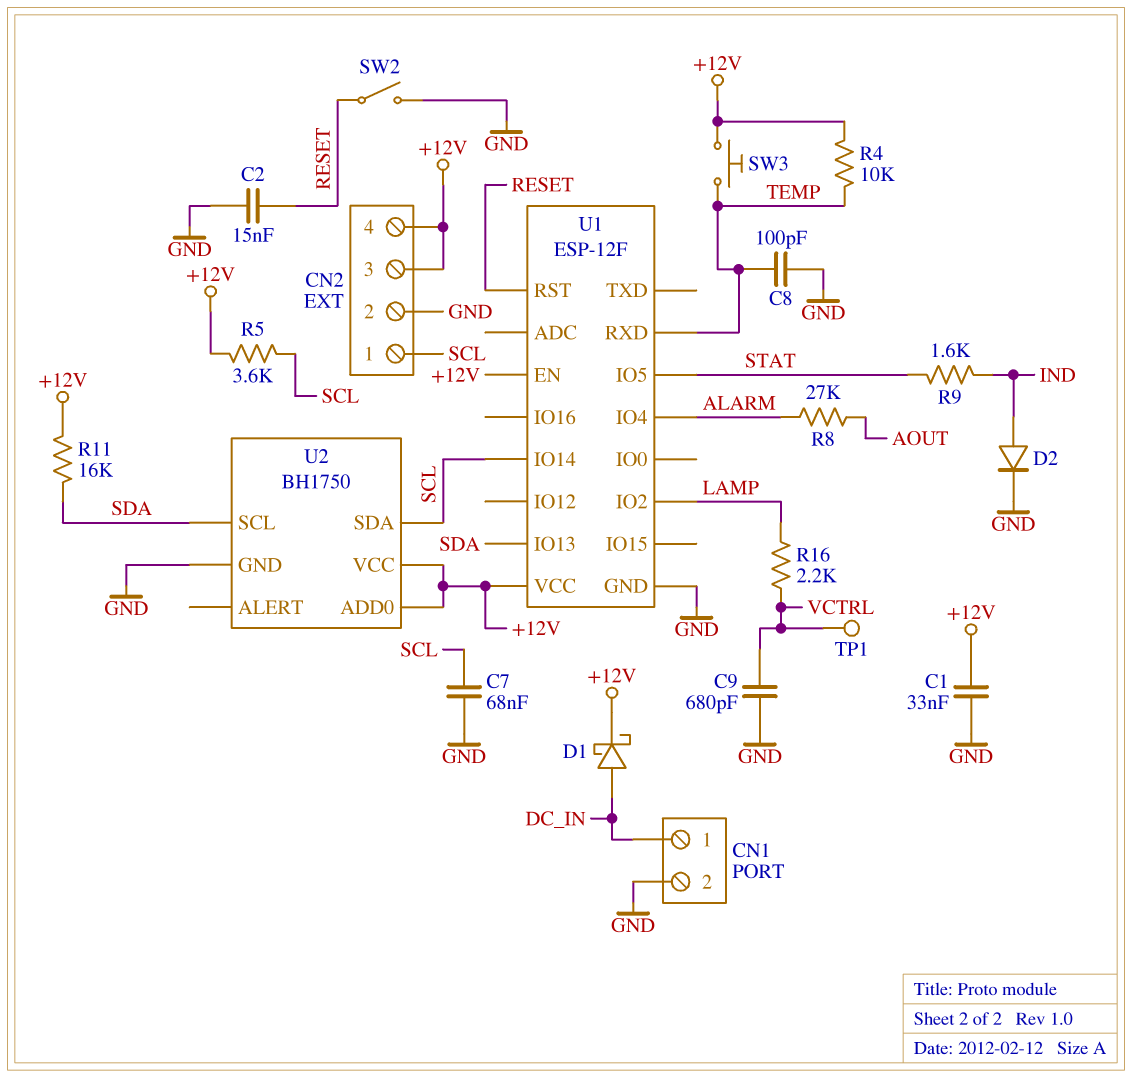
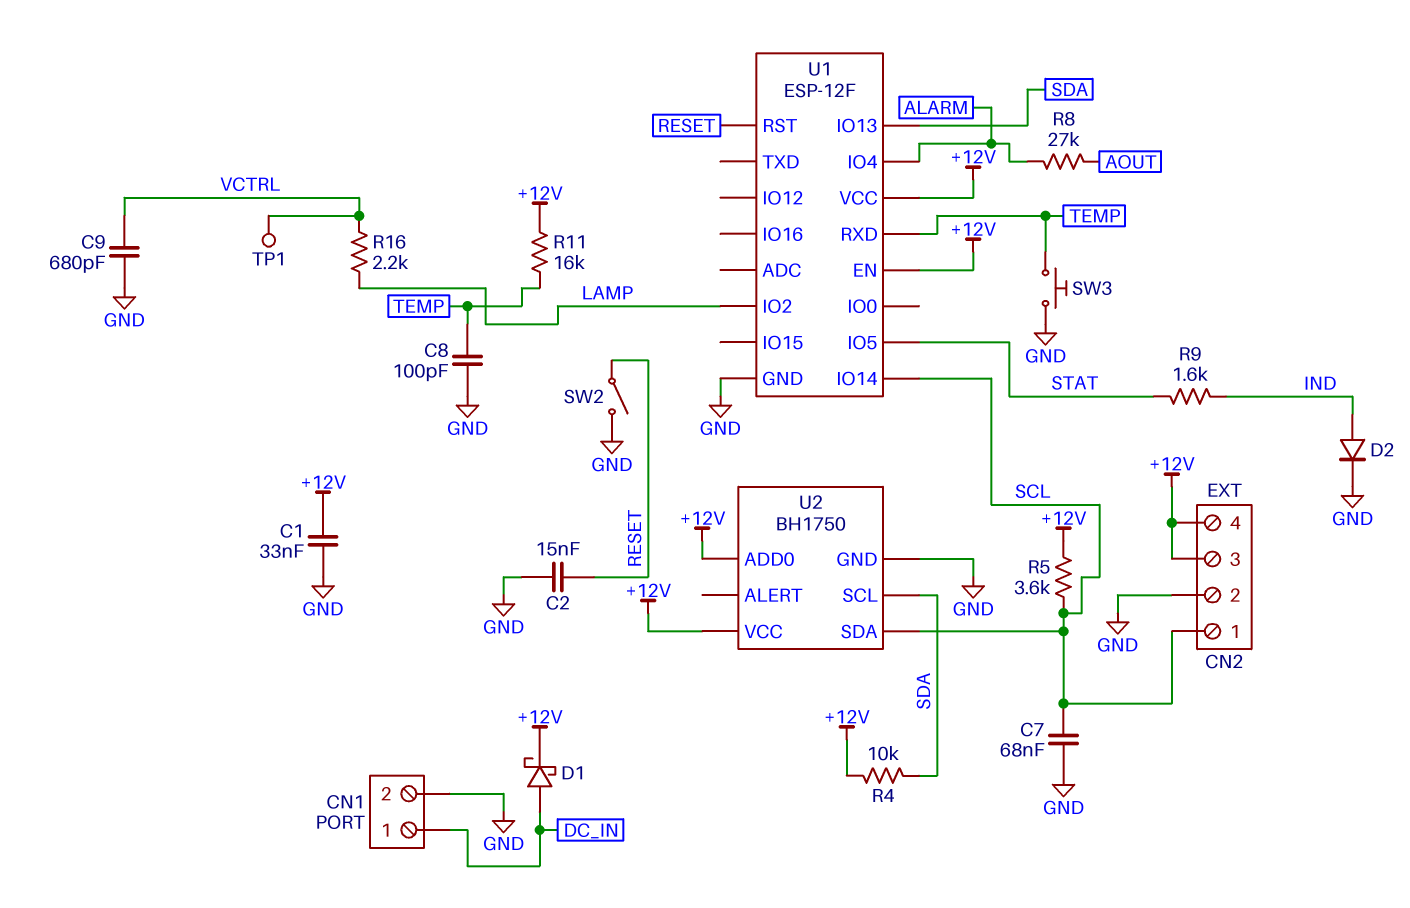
R4: 10k (+12V, TEMP) -> 10k (+12V, SDA)
R11: 16k (+12V, SDA) -> 16k (+12V, TEMP)
SW3: button (+12V, TEMP) -> button (GND, TEMP)

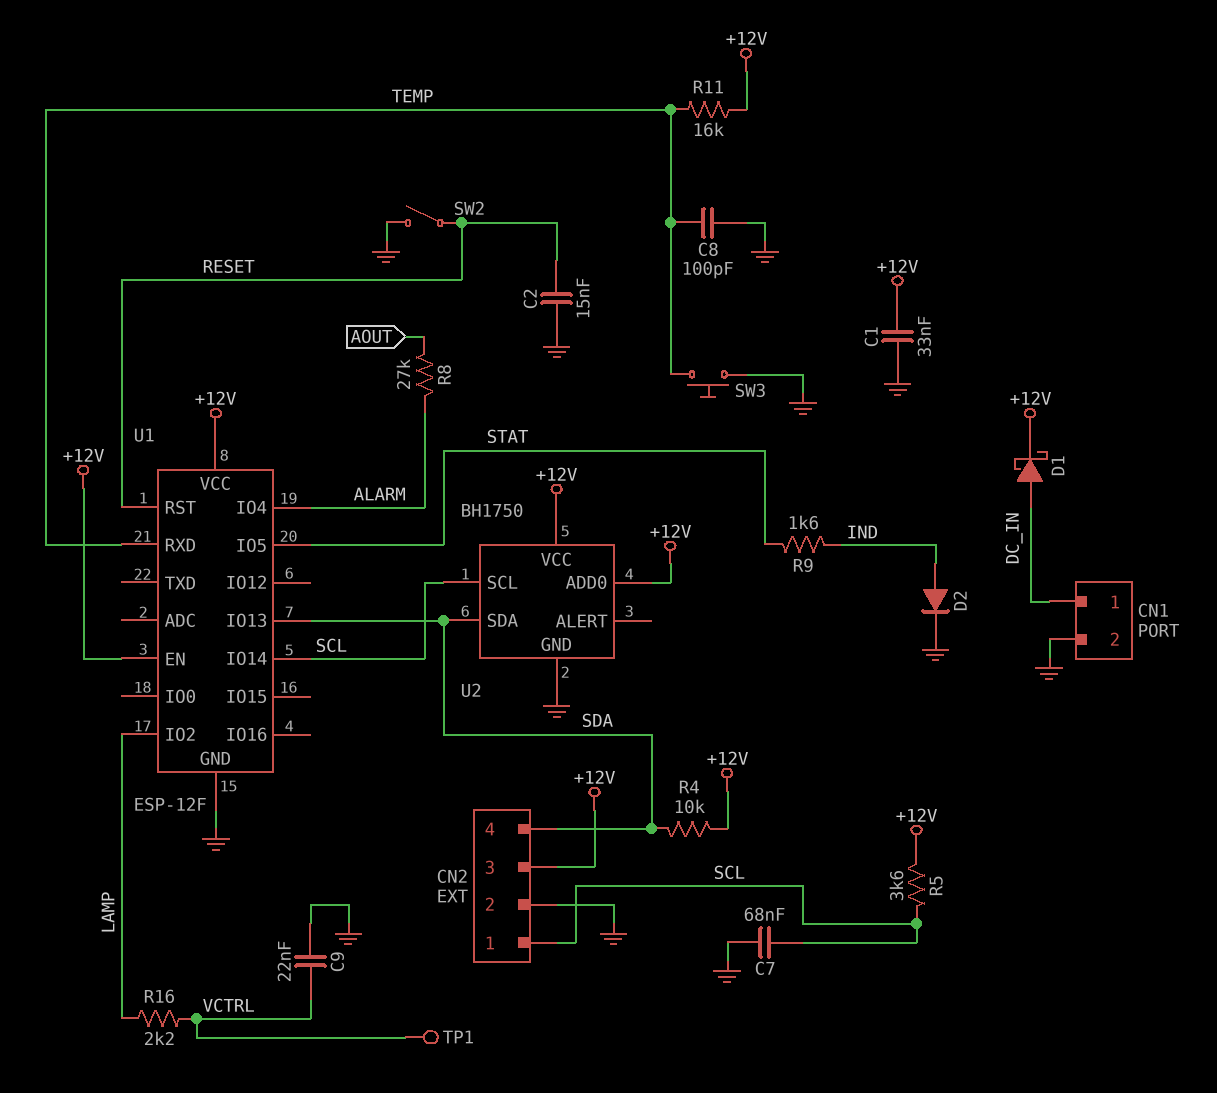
C9: 680pF (GND, VCTRL) -> 22nF (GND, VCTRL)
CN2 pin 4: +12V -> SDA
U2 pin SCL: SDA -> SCL
U2 pin SDA: SCL -> SDA

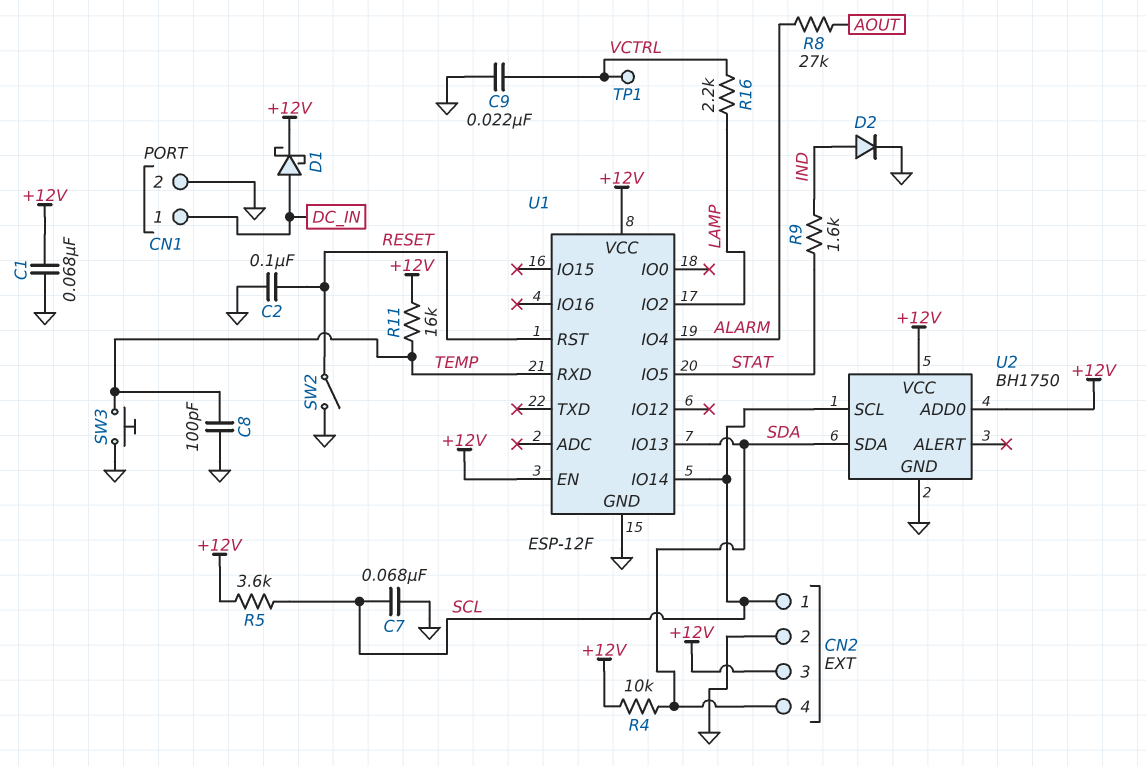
C1: 33nF (+12V, GND) -> 68nF (+12V, GND)
C2: 15nF (GND, RESET) -> 100nF (GND, RESET)

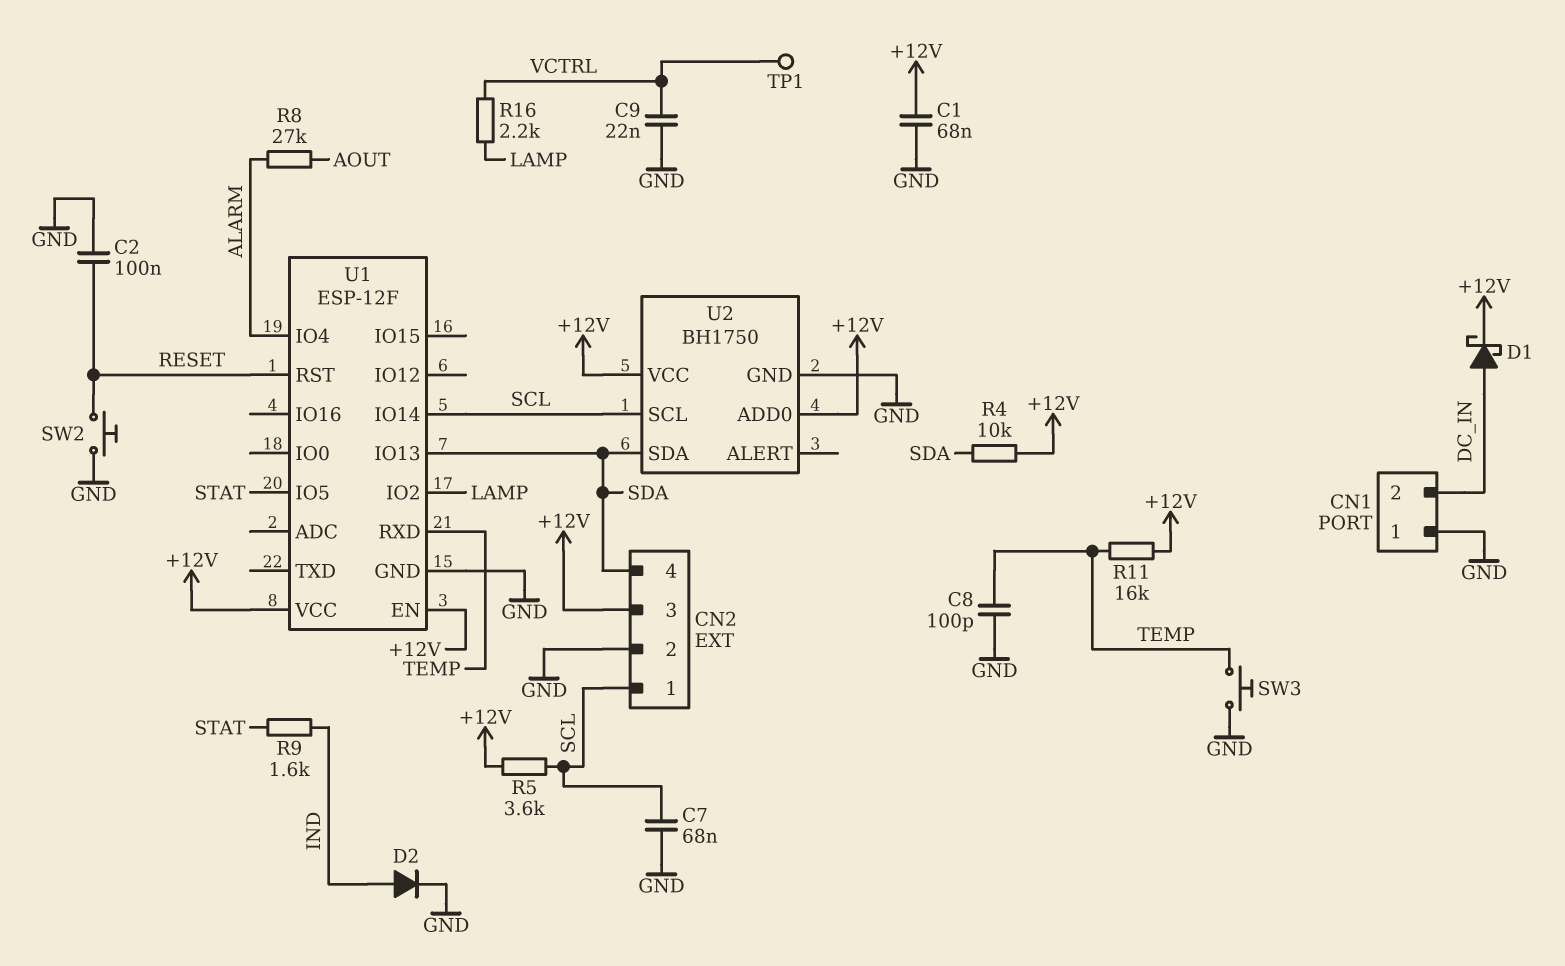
CN1 pin 1: DC_IN -> GND
CN1 pin 2: GND -> DC_IN
SW2: switch (GND, RESET) -> button (GND, RESET)

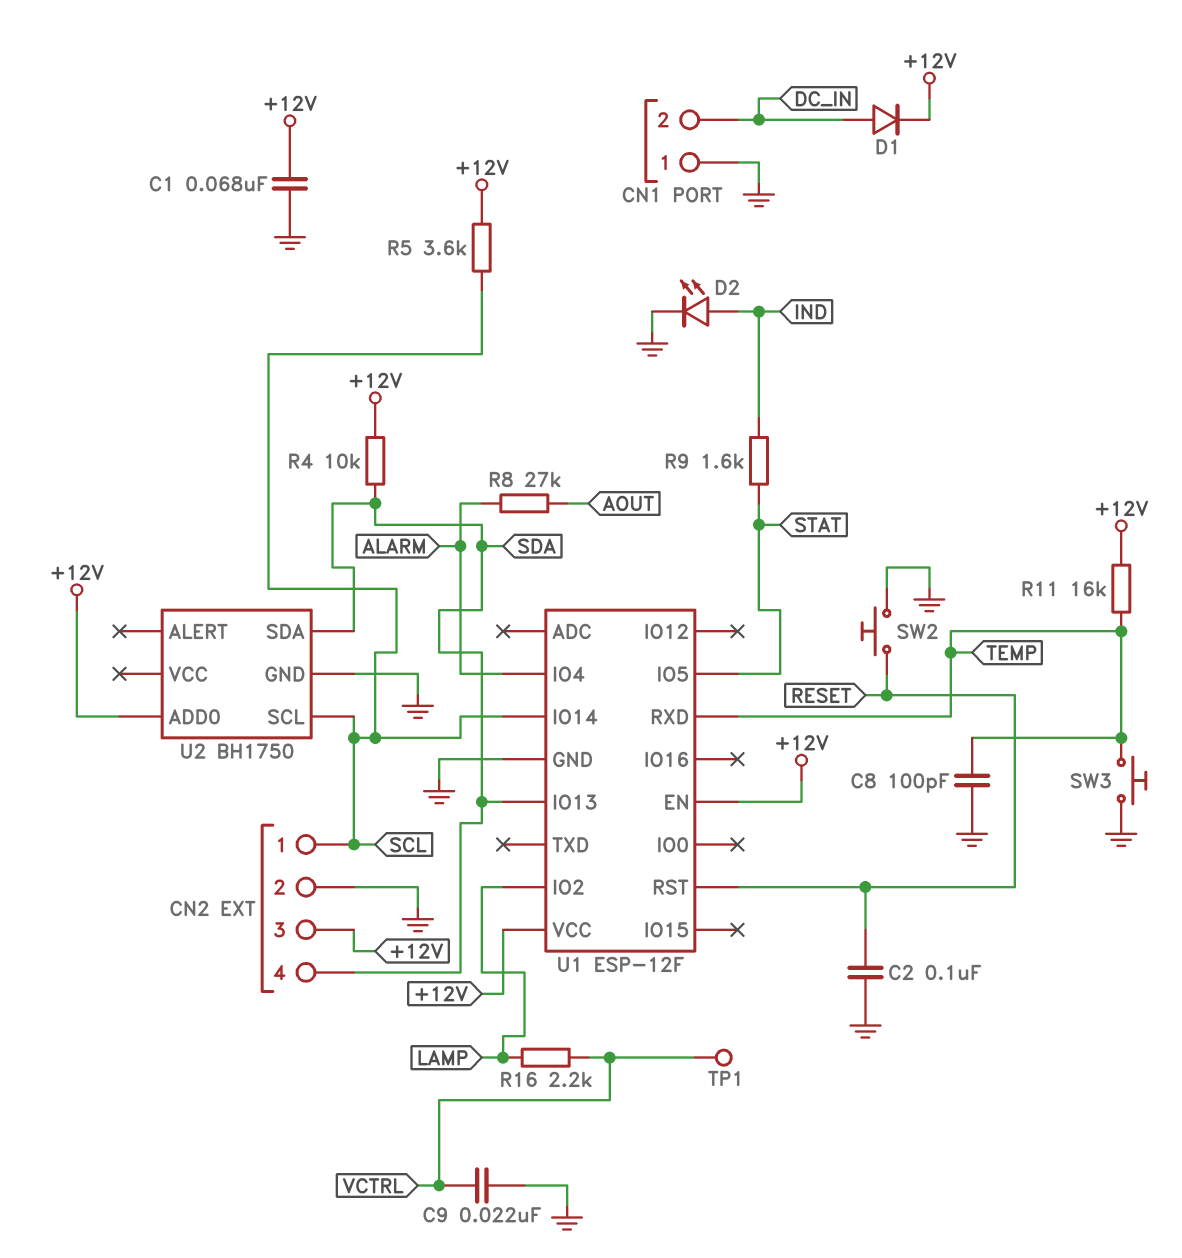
C7: 68nF (GND, SCL) -> none
D1: schottky (A DC_IN, K +12V) -> diode (A DC_IN, K +12V)
D2: diode (A IND, K GND) -> LED (A IND, K GND)
U2 pin VCC: +12V -> none

